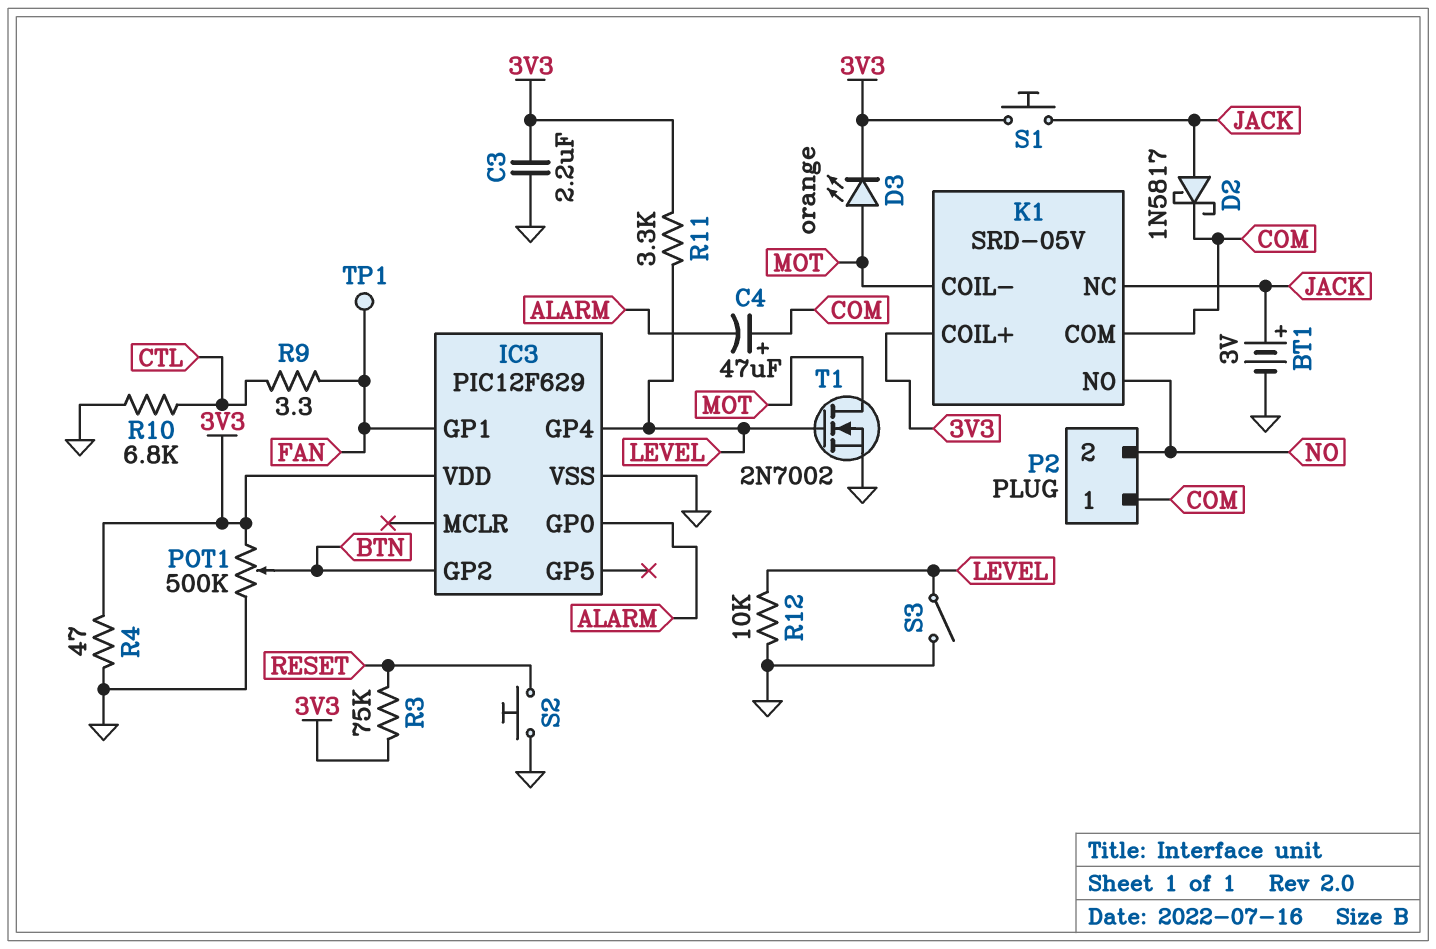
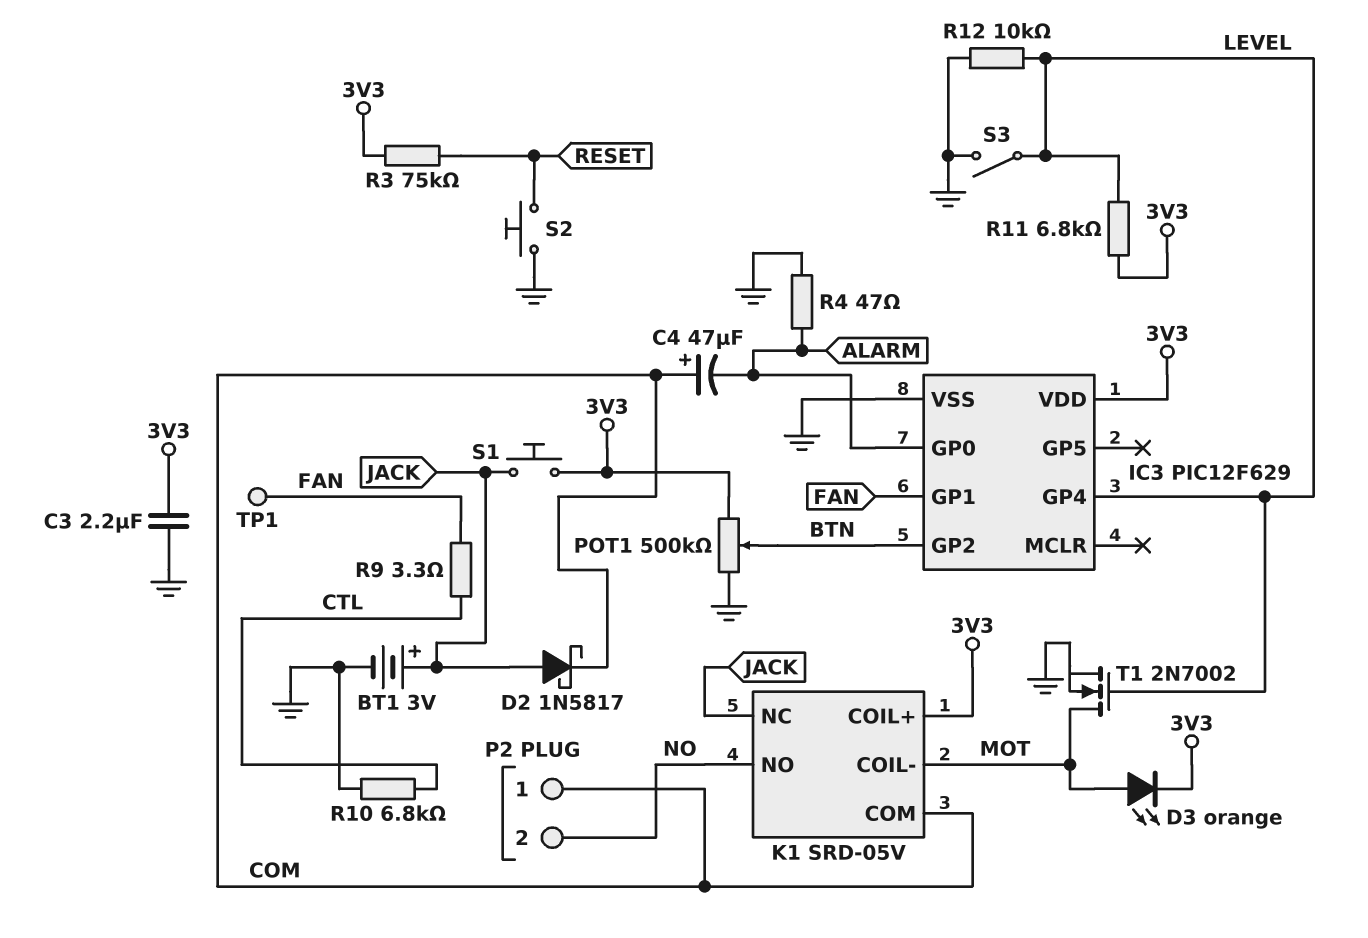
R4: 47 (3V3, GND) -> 47 (ALARM, GND)
R11: 3.3k (3V3, LEVEL) -> 6.8k (3V3, LEVEL)

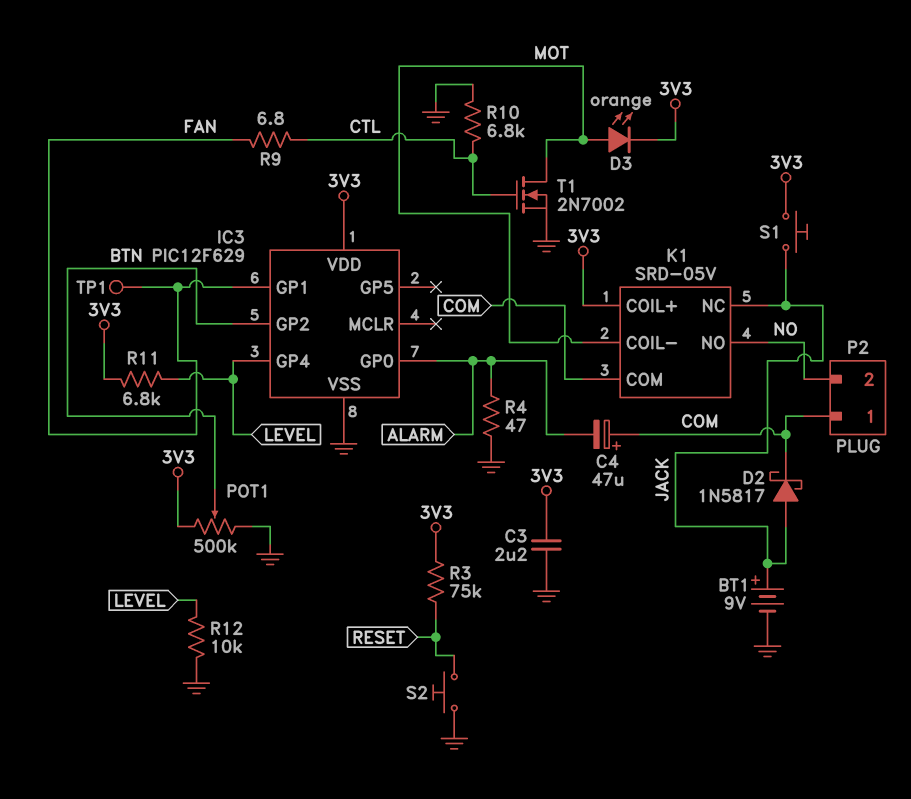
BT1: 3V (plus JACK, minus GND) -> 9V (plus JACK, minus GND)
R9: 3.3 (CTL, FAN) -> 6.8 (CTL, FAN)
S3: switch (GND, LEVEL) -> none
T1: NMOS 2N7002 (G LEVEL, D MOT, S GND) -> NMOS 2N7002 (G CTL, D MOT, S GND)

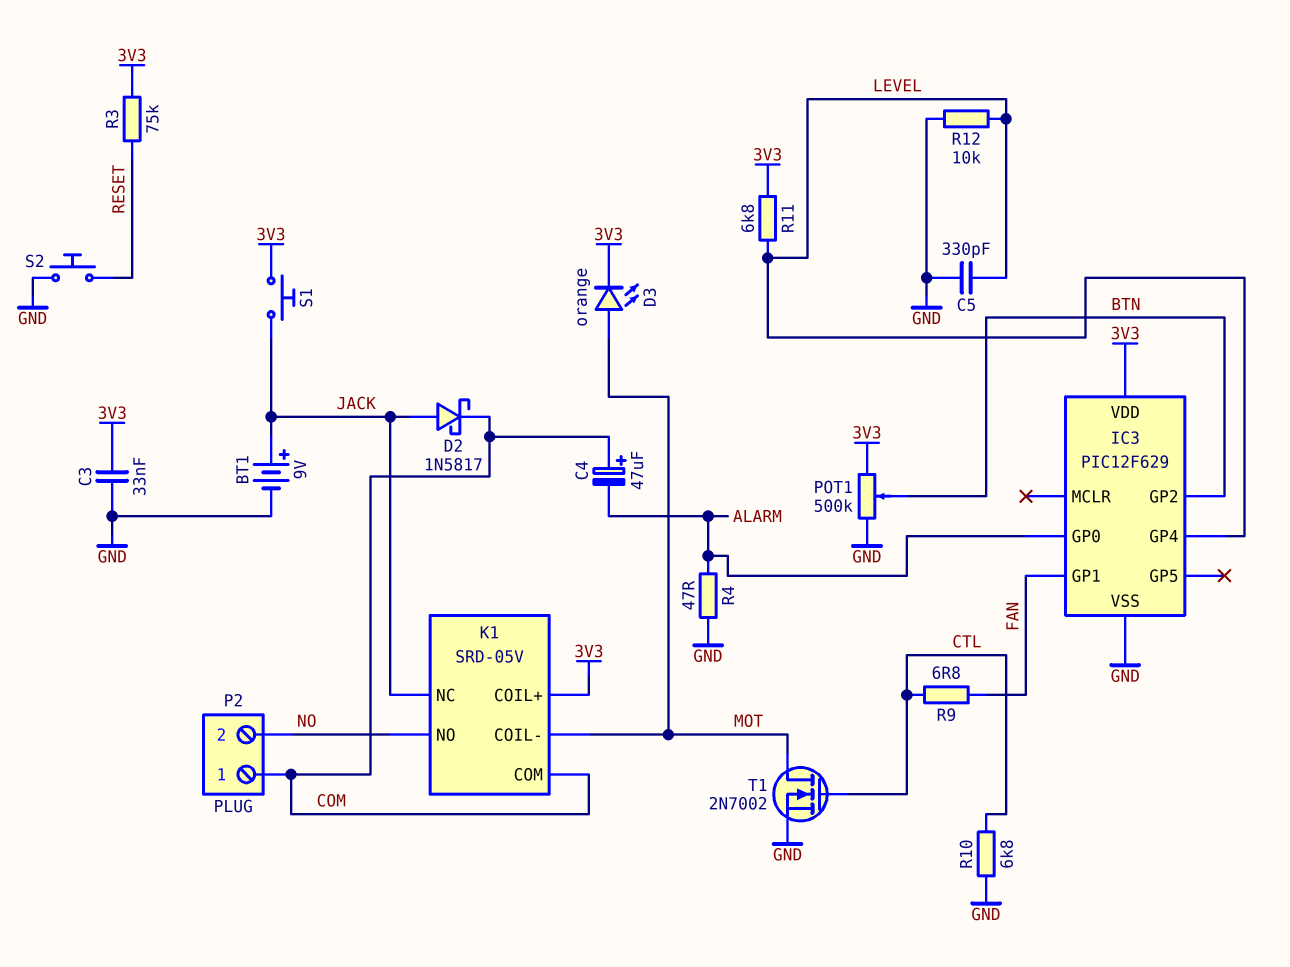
C3: 2.2uF (3V3, GND) -> 33nF (3V3, GND)
C5: none -> 330pF (GND, LEVEL)
TP1: test point (FAN) -> none

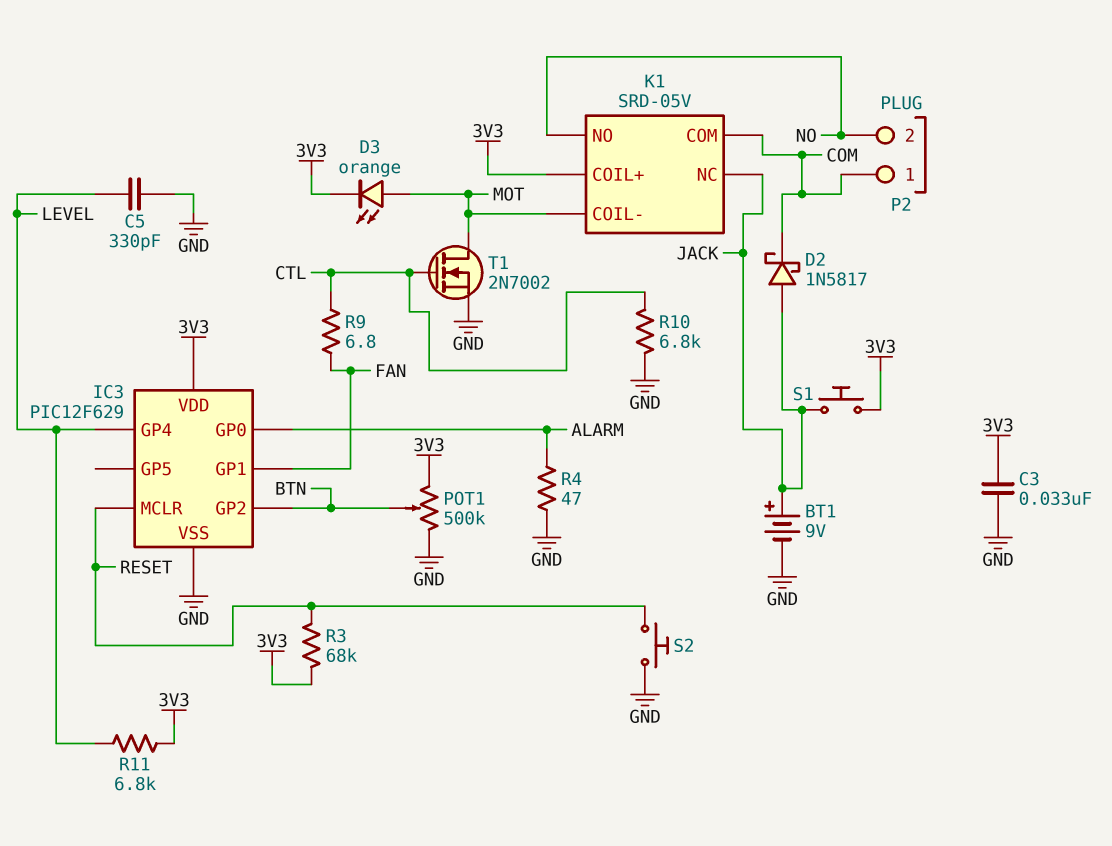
C4: 47uF (plus COM, minus ALARM) -> none
IC3 pin MCLR: none -> RESET
R3: 75k (3V3, RESET) -> 68k (3V3, RESET)
R12: 10k (GND, LEVEL) -> none

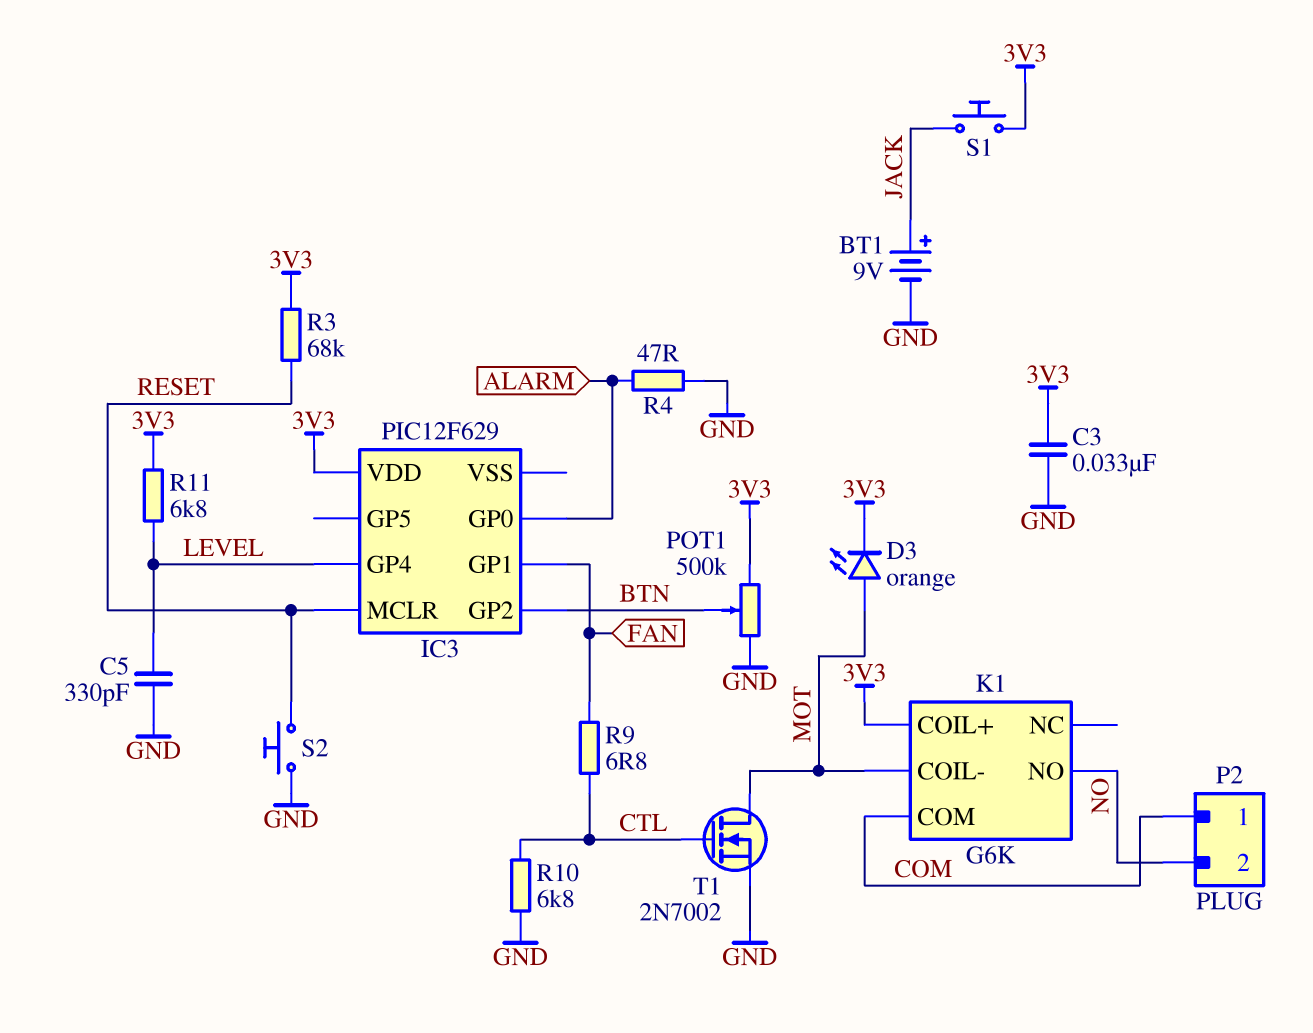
D2: schottky 1N5817 (A JACK, K COM) -> none
IC3 pin VSS: GND -> none
K1: SRD-05V -> G6K
K1 pin NC: JACK -> none

